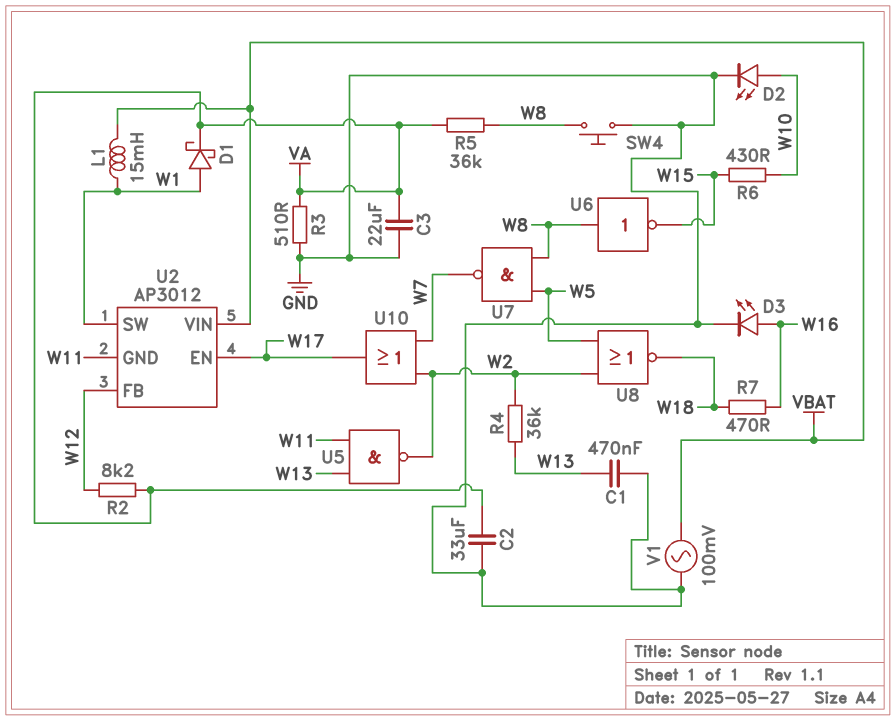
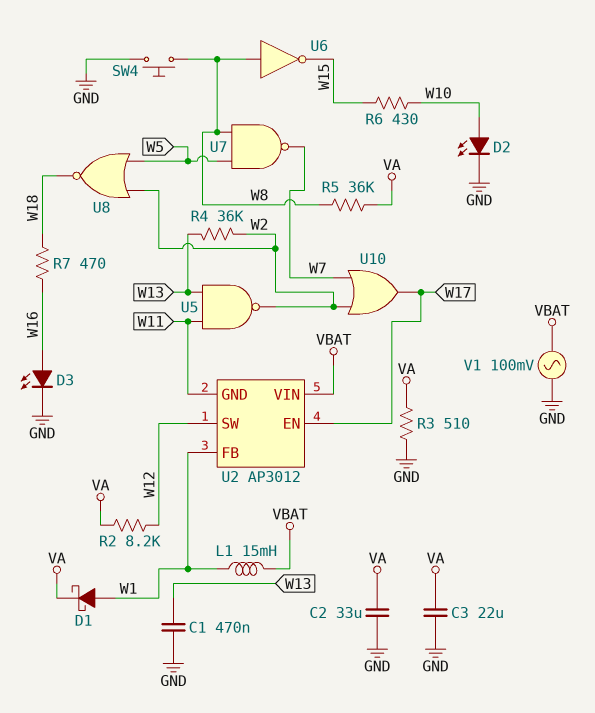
U2 pin FB: W12 -> W1
U2 pin SW: W1 -> W12

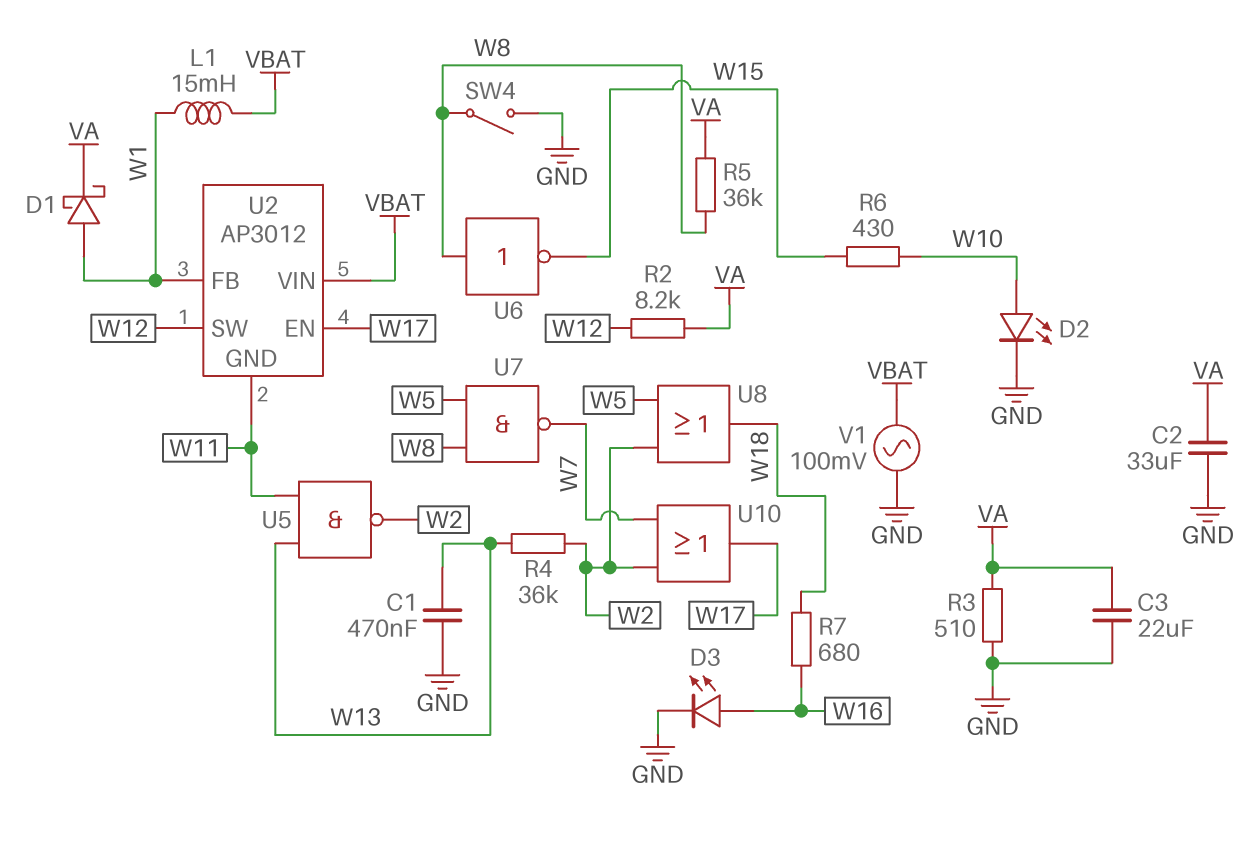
R7: 470 (W16, W18) -> 680 (W16, W18)
SW4: button (GND, W8) -> switch (GND, W8)
U8: NOR (in W2, in W5, out W18) -> OR (in W2, in W5, out W18)

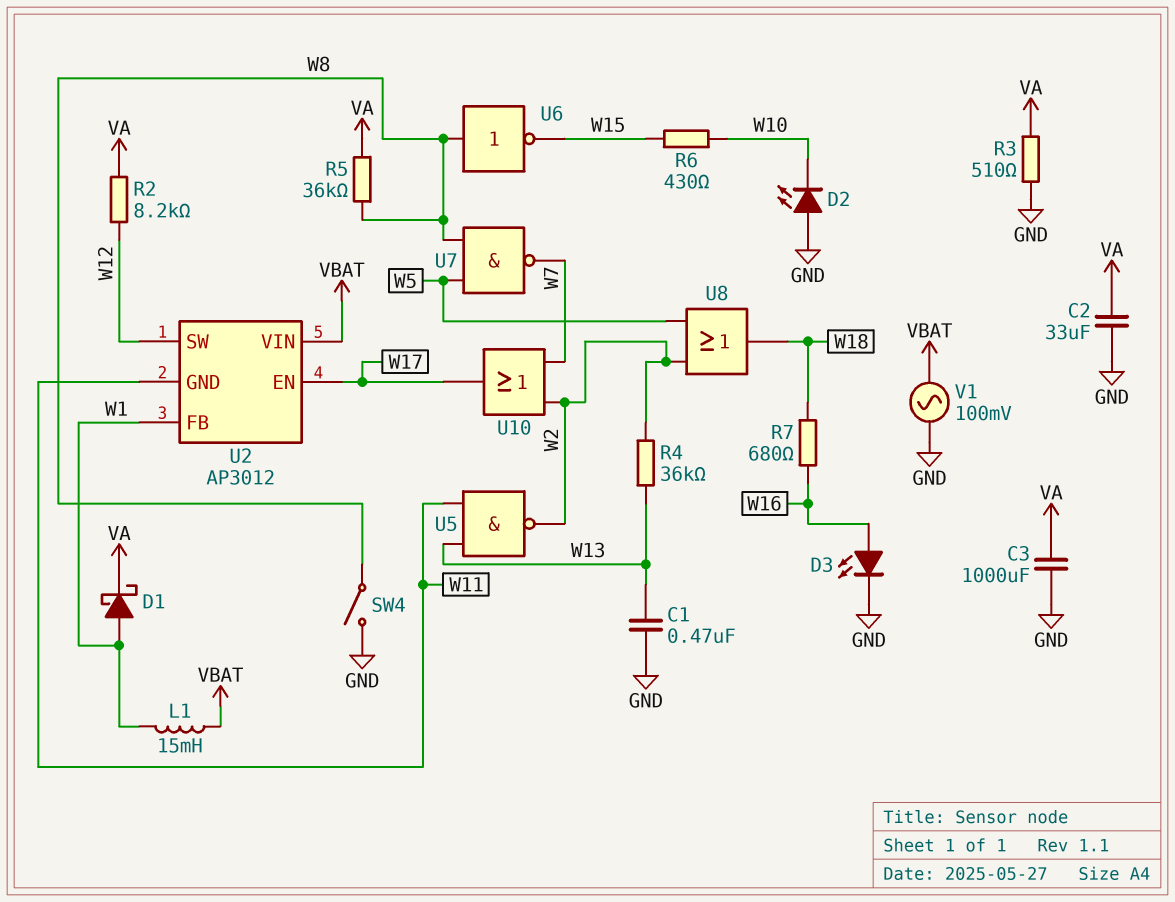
C3: 22uF (GND, VA) -> 1000uF (GND, VA)
D2: LED (A W10, K GND) -> LED (A GND, K W10)

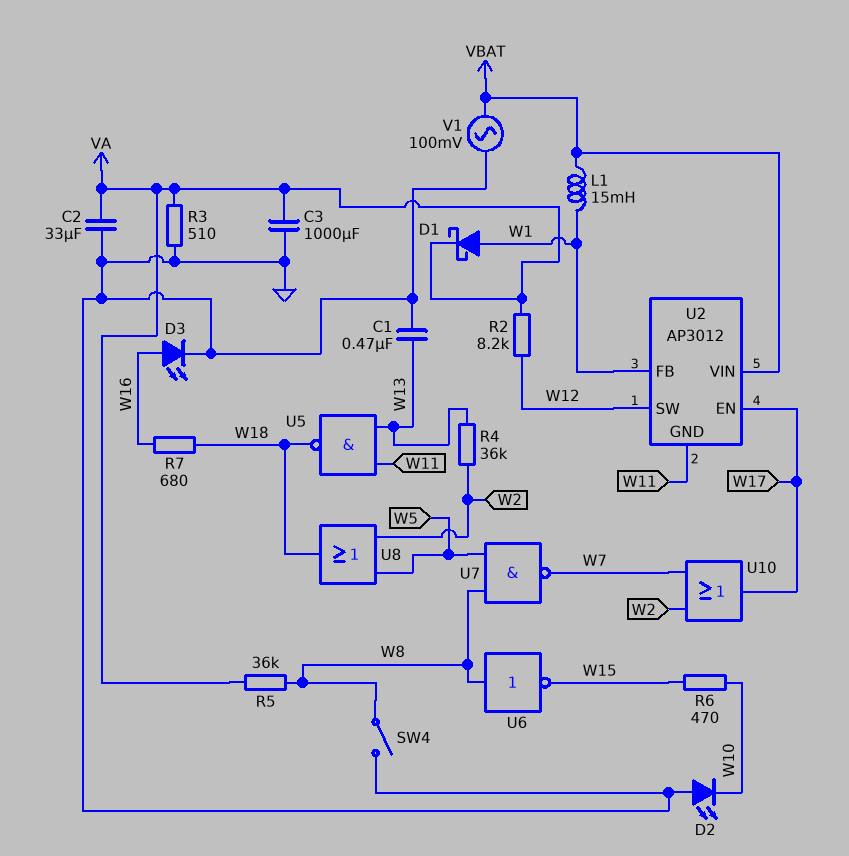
R6: 430 (W10, W15) -> 470 (W10, W15)
U5: NAND (in W11, in W13, out W2) -> NAND (in W11, in W13, out W18)

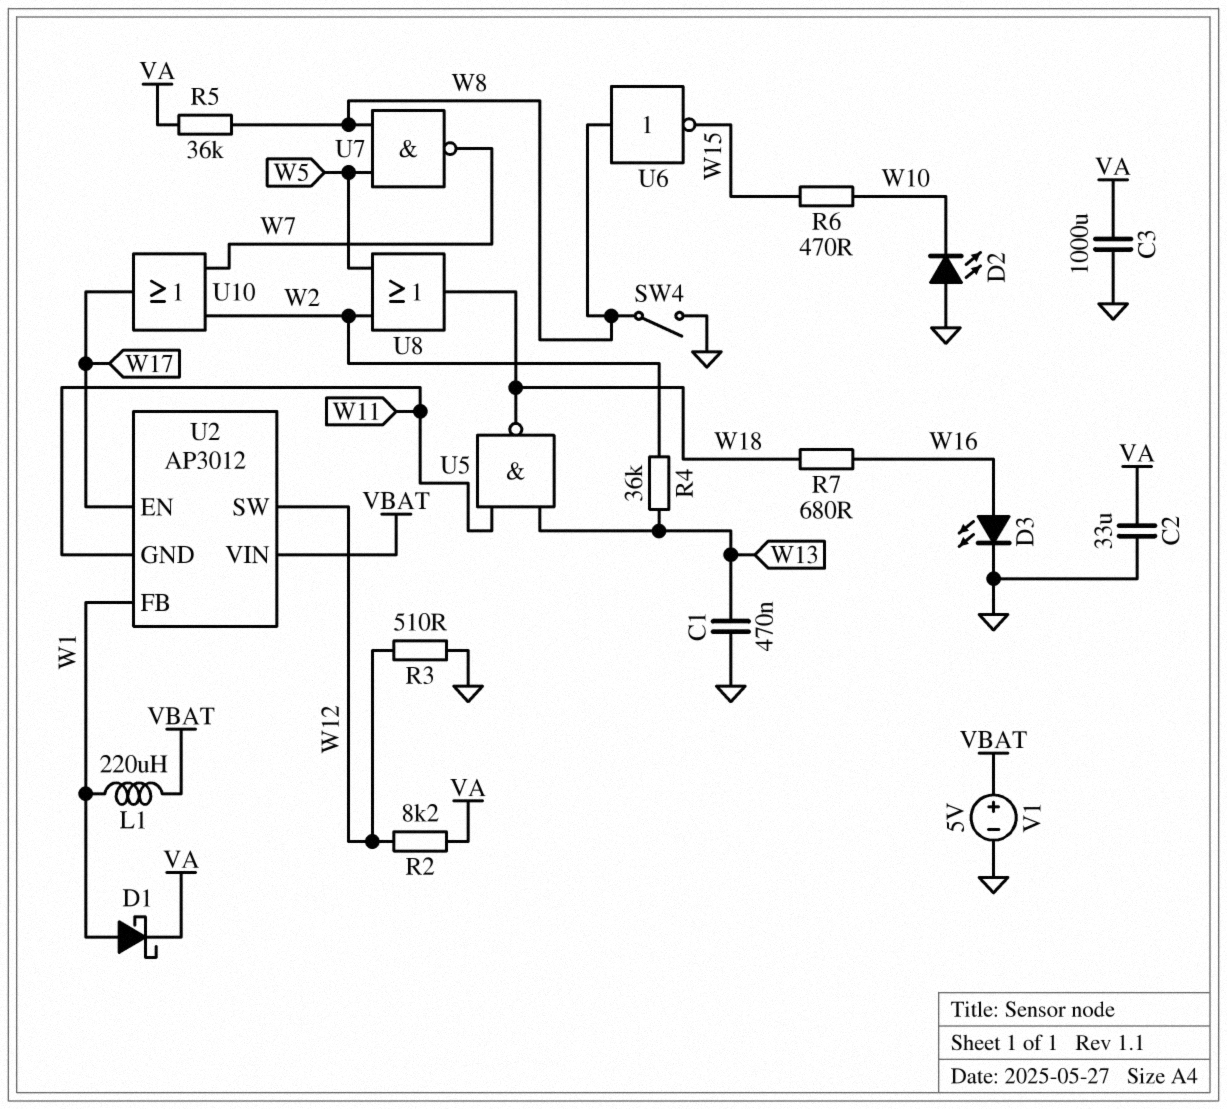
L1: 15mH (VBAT, W1) -> 220uH (VBAT, W1)
R3: 510 (GND, VA) -> 510 (GND, W12)
V1: AC 100mV (GND, VBAT) -> 5V (plus VBAT, minus GND)

